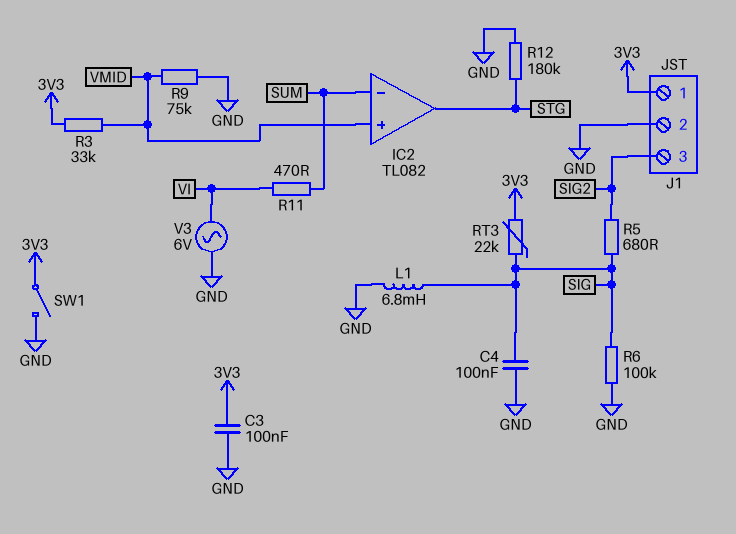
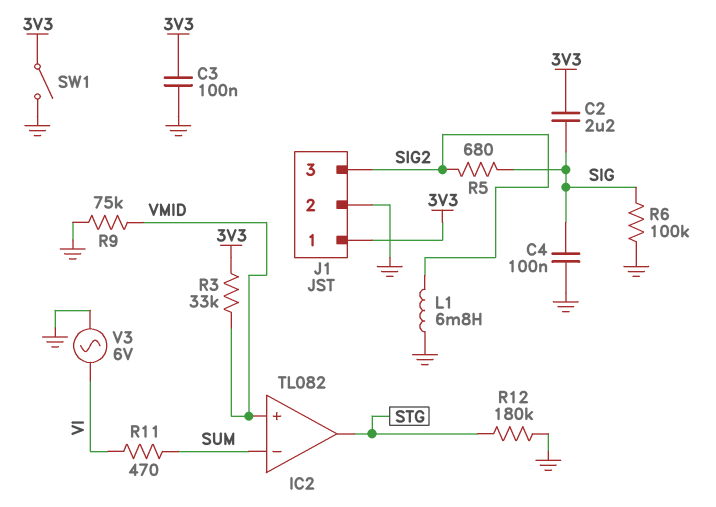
C2: none -> 2.2uF (3V3, SIG)
L1: 6.8mH (GND, SIG) -> 6.8mH (GND, SIG2)
RT3: 22k (3V3, SIG) -> none

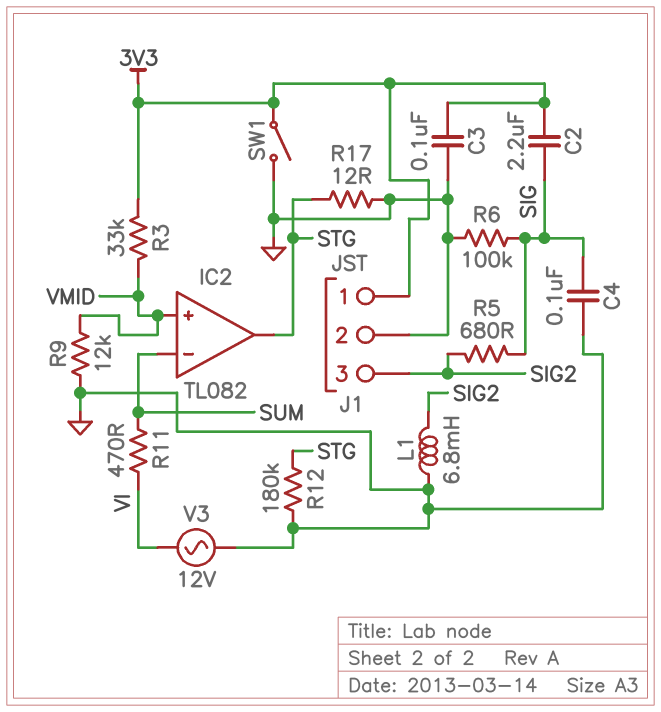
R9: 75k (GND, VMID) -> 12k (GND, VMID)
R17: none -> 12 (GND, STG)
V3: AC 6V (GND, VI) -> AC 12V (GND, VI)

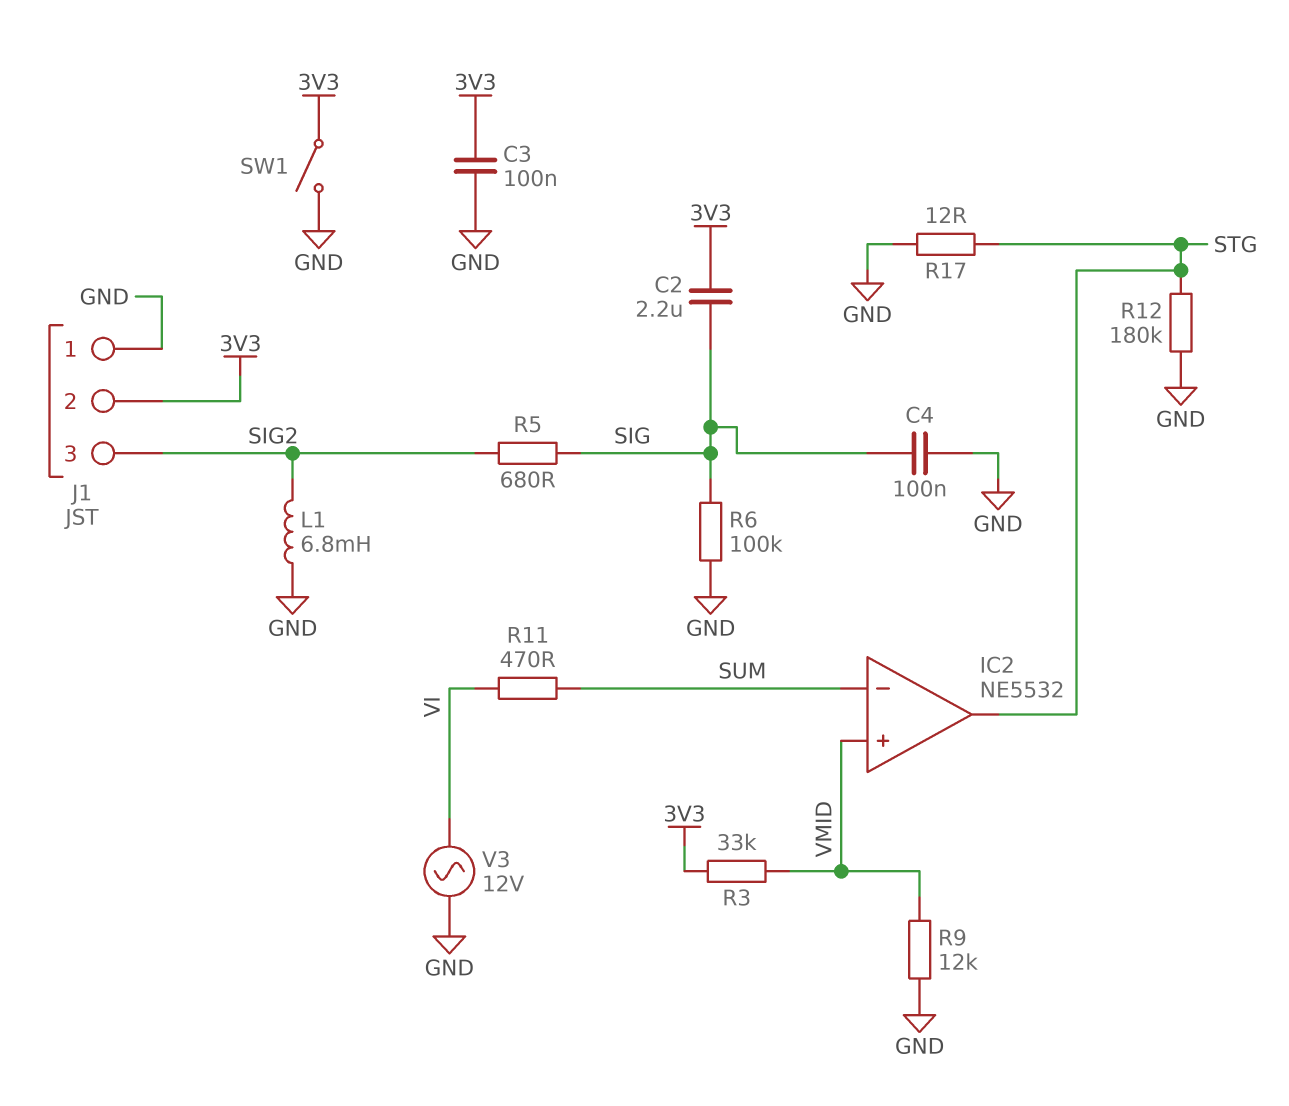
IC2: TL082 -> NE5532
J1 pin 1: 3V3 -> GND
J1 pin 2: GND -> 3V3

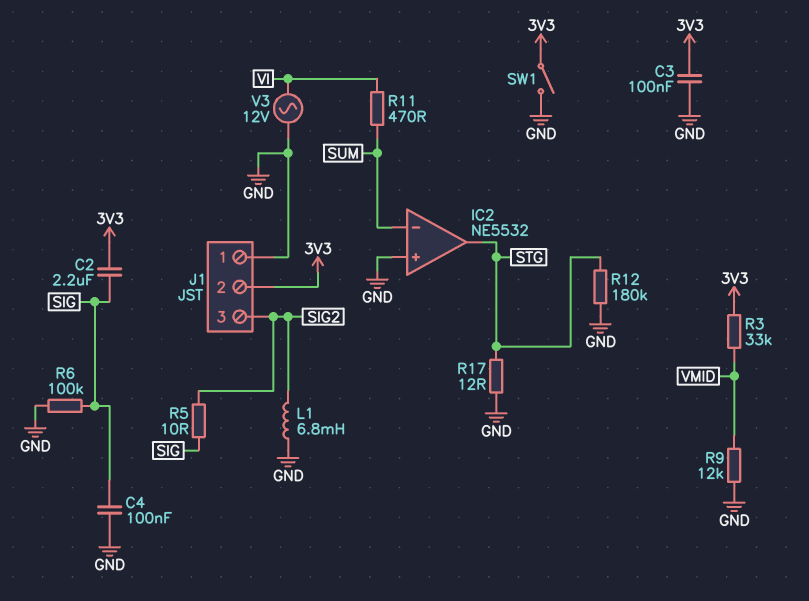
IC2 pin in+: VMID -> GND
R5: 680 (SIG, SIG2) -> 10 (SIG, SIG2)

